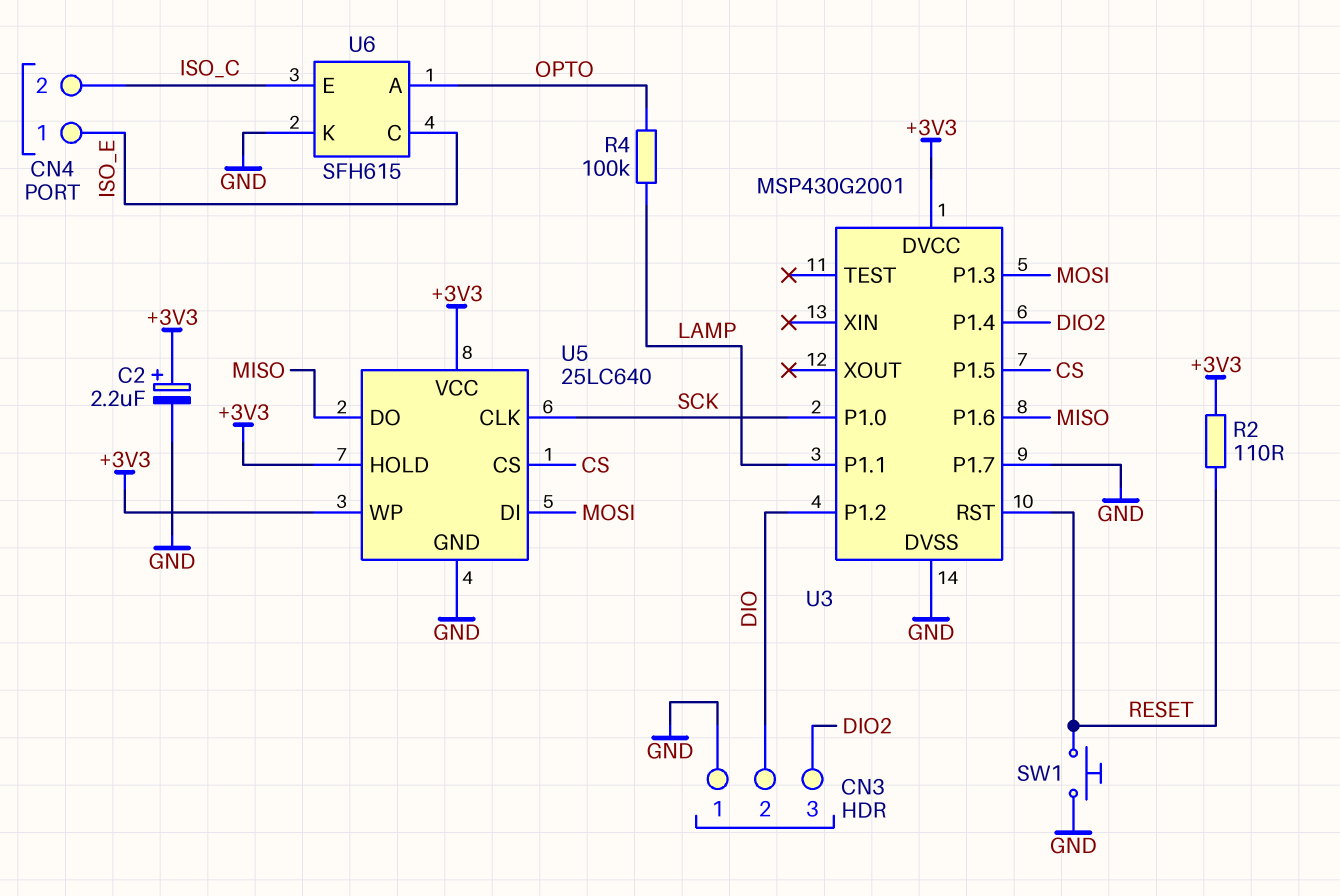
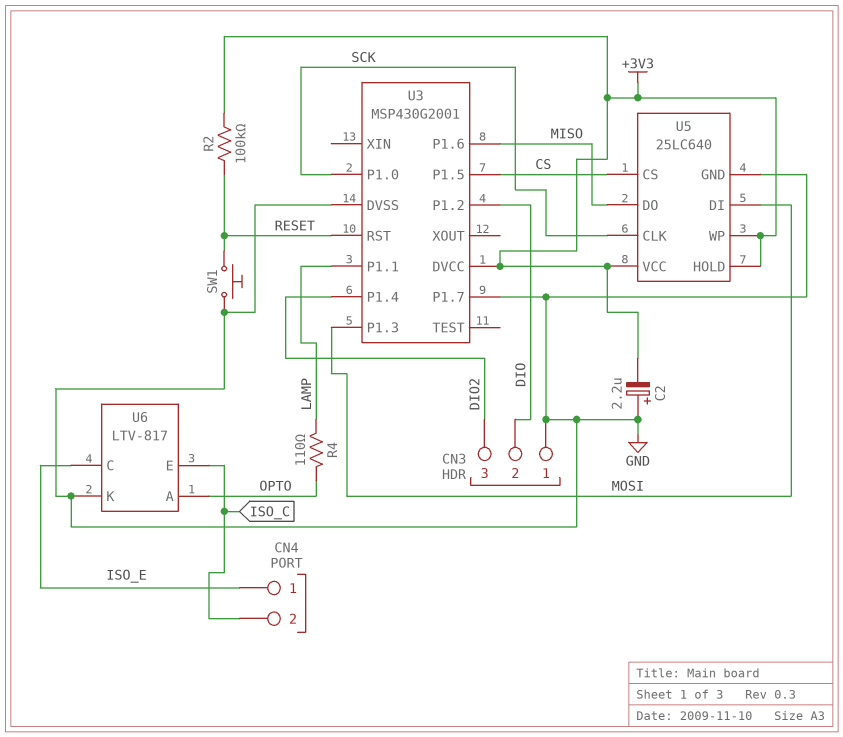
C2: 2.2uF (plus +3V3, minus GND) -> 2.2uF (plus GND, minus +3V3)
R2: 110 (+3V3, RESET) -> 100k (+3V3, RESET)
R4: 100k (LAMP, OPTO) -> 110 (LAMP, OPTO)
U6: SFH615 -> LTV-817

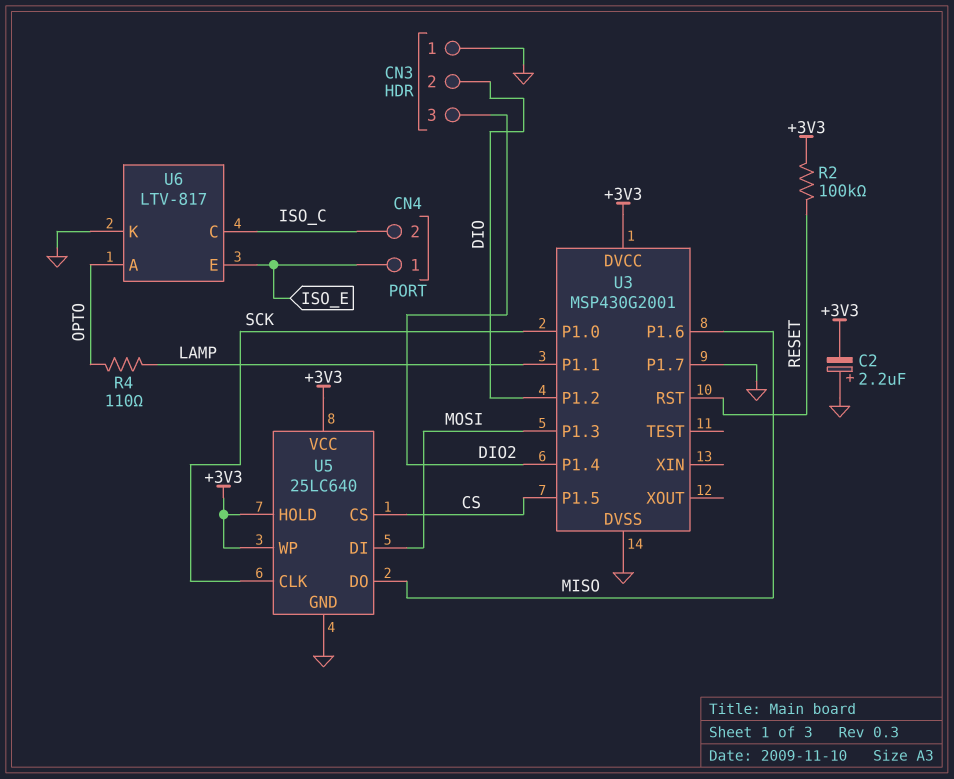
SW1: button (GND, RESET) -> none
U6 pin C: ISO_E -> ISO_C
U6 pin E: ISO_C -> ISO_E

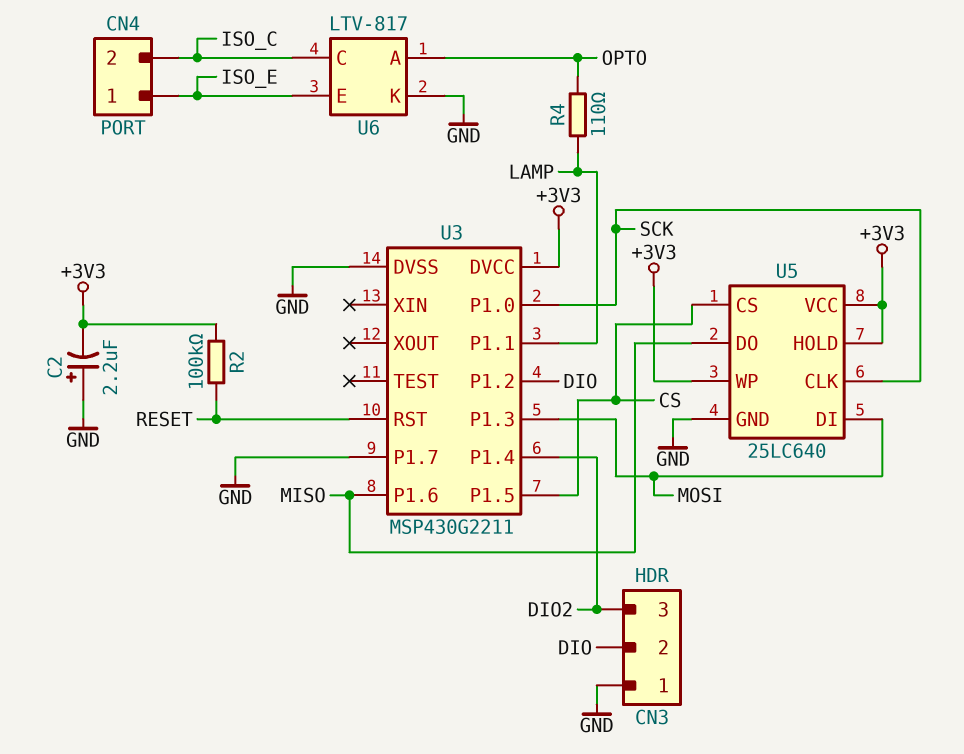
U3: MSP430G2001 -> MSP430G2211

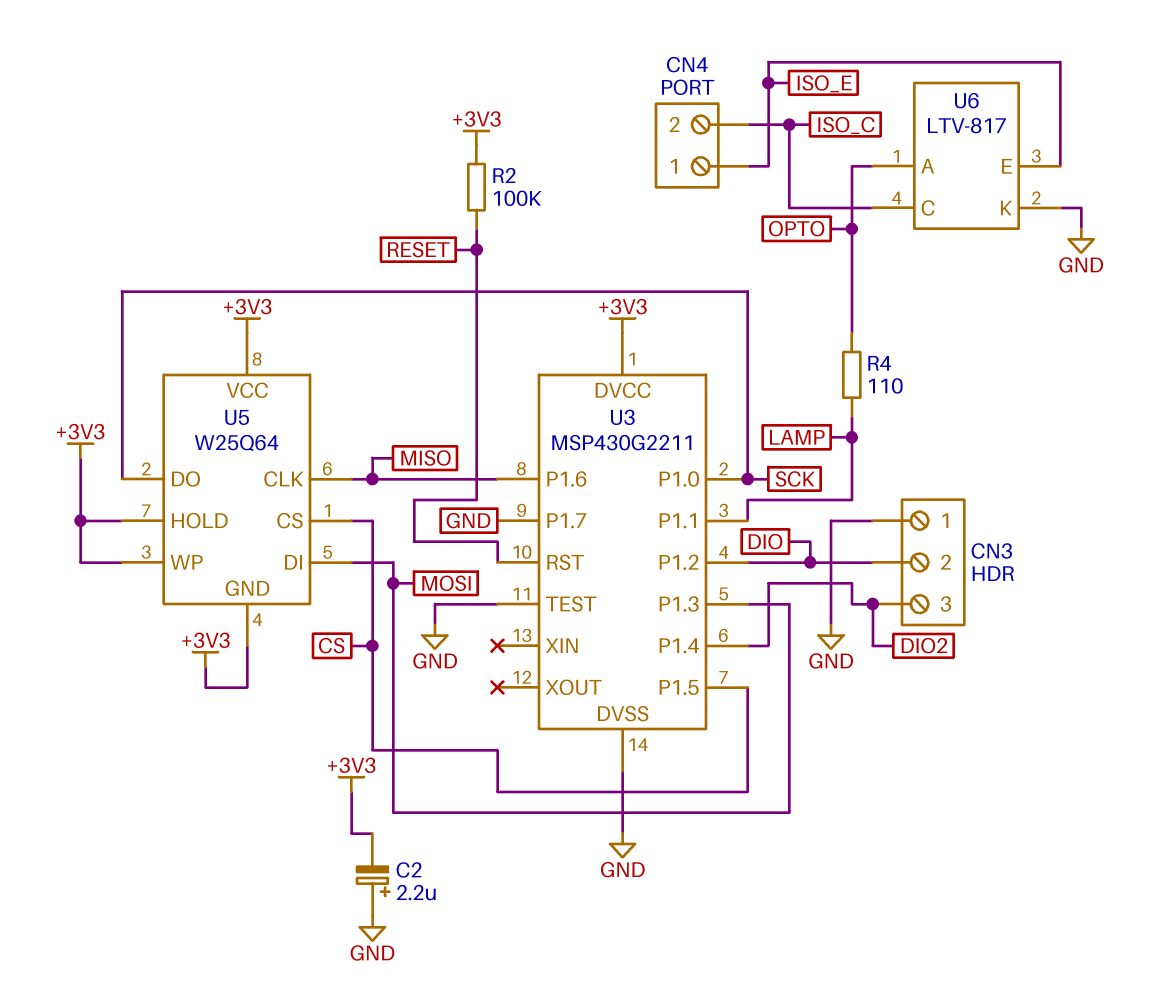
U3 pin TEST: none -> GND
U5: 25LC640 -> W25Q64
U5 pin CLK: SCK -> MISO
U5 pin DO: MISO -> SCK
U5 pin GND: GND -> +3V3

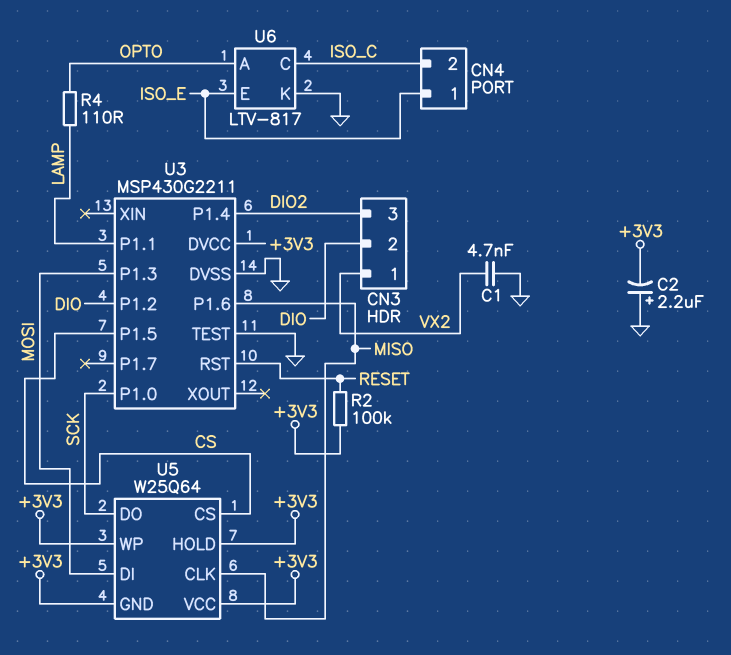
C1: none -> 4.7nF (GND, VX2)
CN3 pin 1: GND -> VX2
U3 pin P1.7: GND -> none

